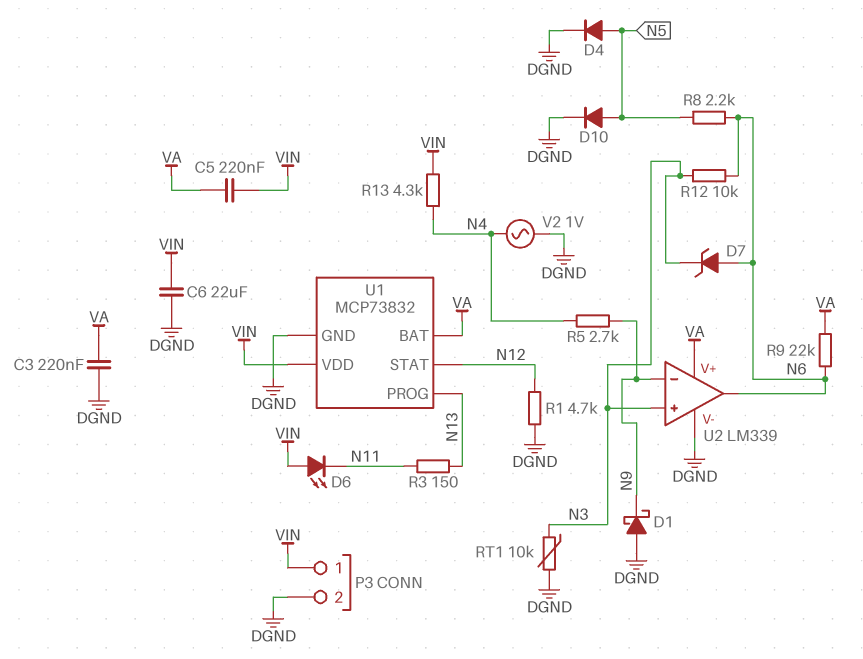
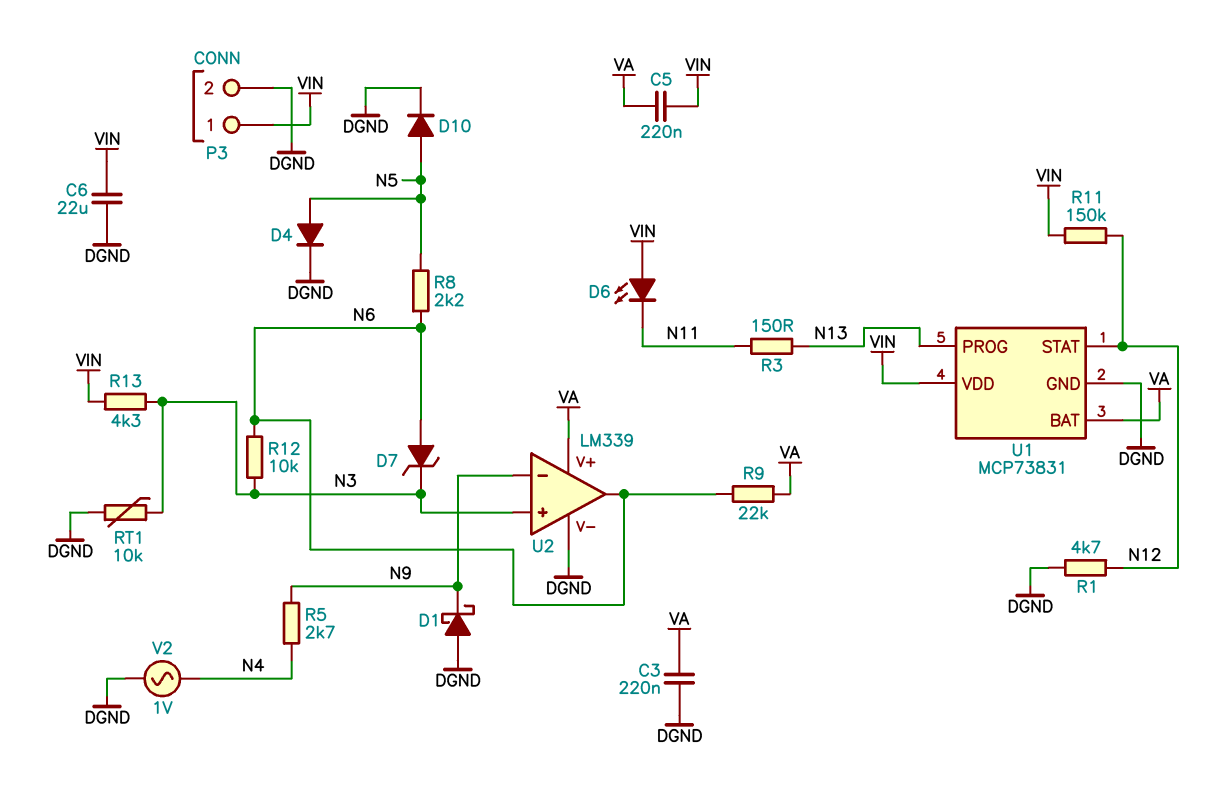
R11: none -> 150k (N12, VIN)
R13: 4.3k (N4, VIN) -> 4.3k (N3, VIN)
U1: MCP73832 -> MCP73831

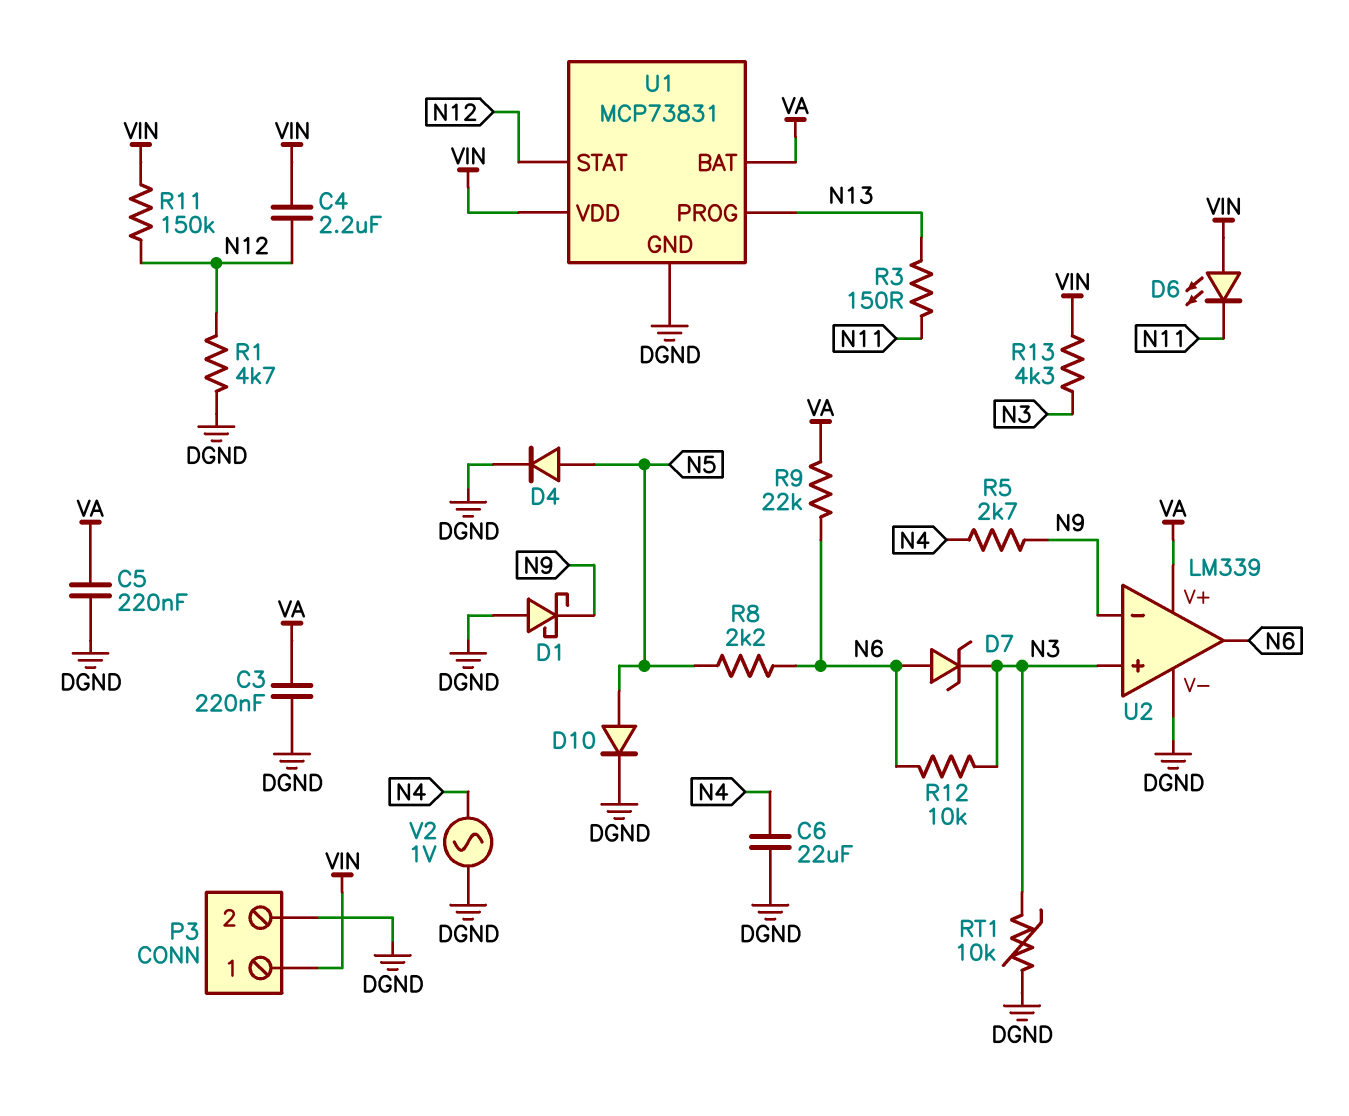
C4: none -> 2.2uF (N12, VIN)
C5: 220nF (VA, VIN) -> 220nF (DGND, VA)
C6: 22uF (DGND, VIN) -> 22uF (DGND, N4)

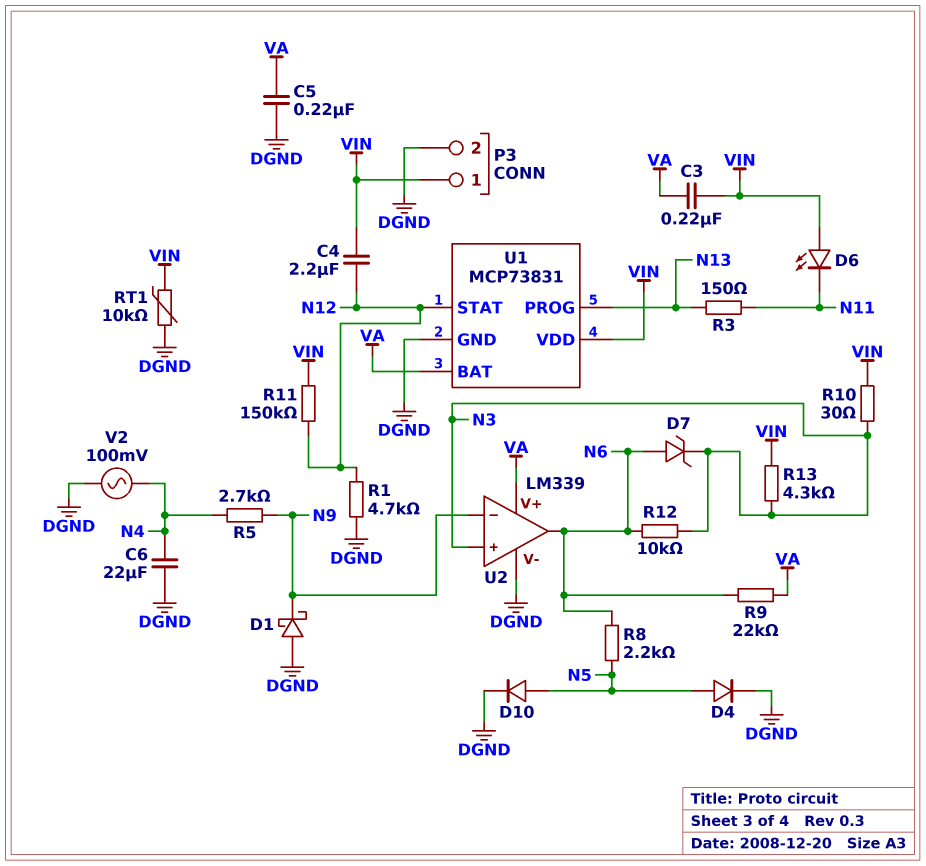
C3: 220nF (DGND, VA) -> 220nF (VA, VIN)
R10: none -> 30 (N3, VIN)
RT1: 10k (DGND, N3) -> 10k (DGND, VIN)
V2: AC 1V (DGND, N4) -> AC 100mV (DGND, N4)

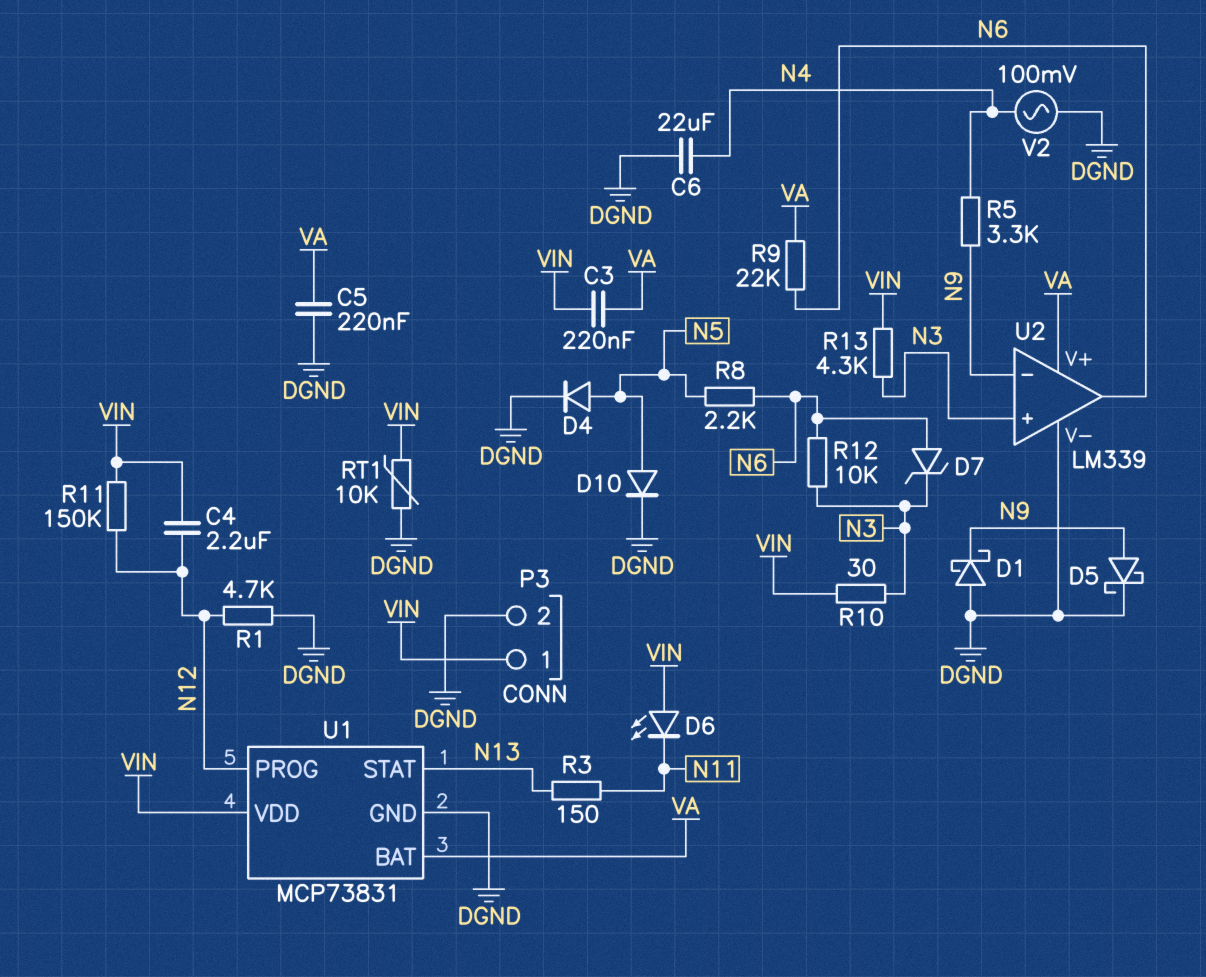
D5: none -> schottky (A N9, K DGND)
R5: 2.7k (N4, N9) -> 3.3k (N4, N9)
U1 pin PROG: N13 -> N12
U1 pin STAT: N12 -> N13

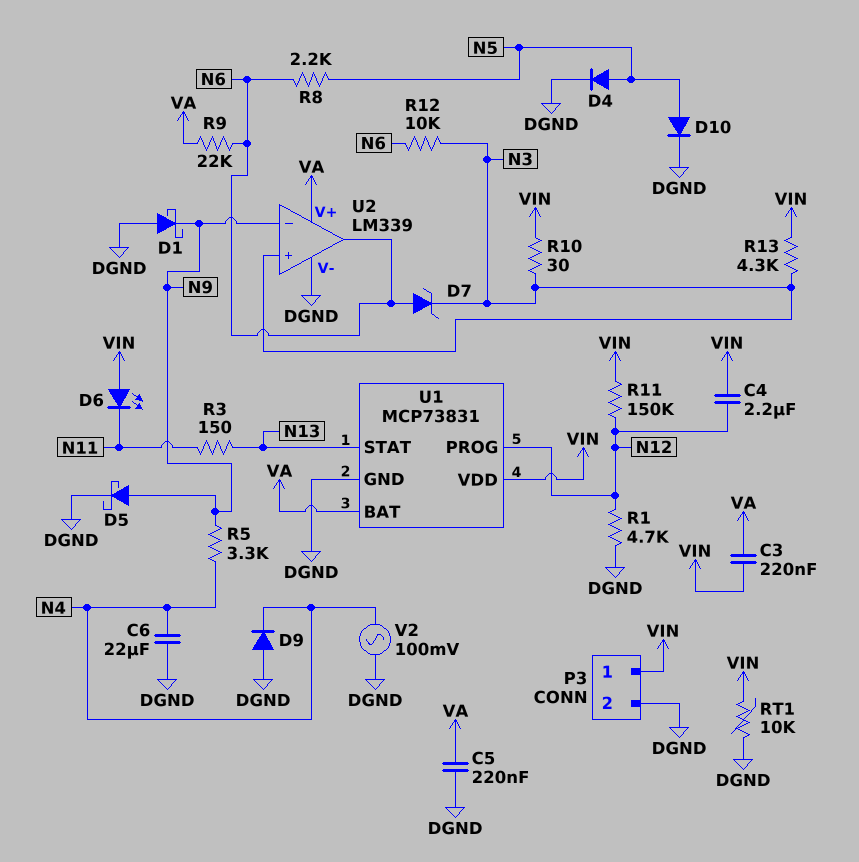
D9: none -> diode (A DGND, K N4)

